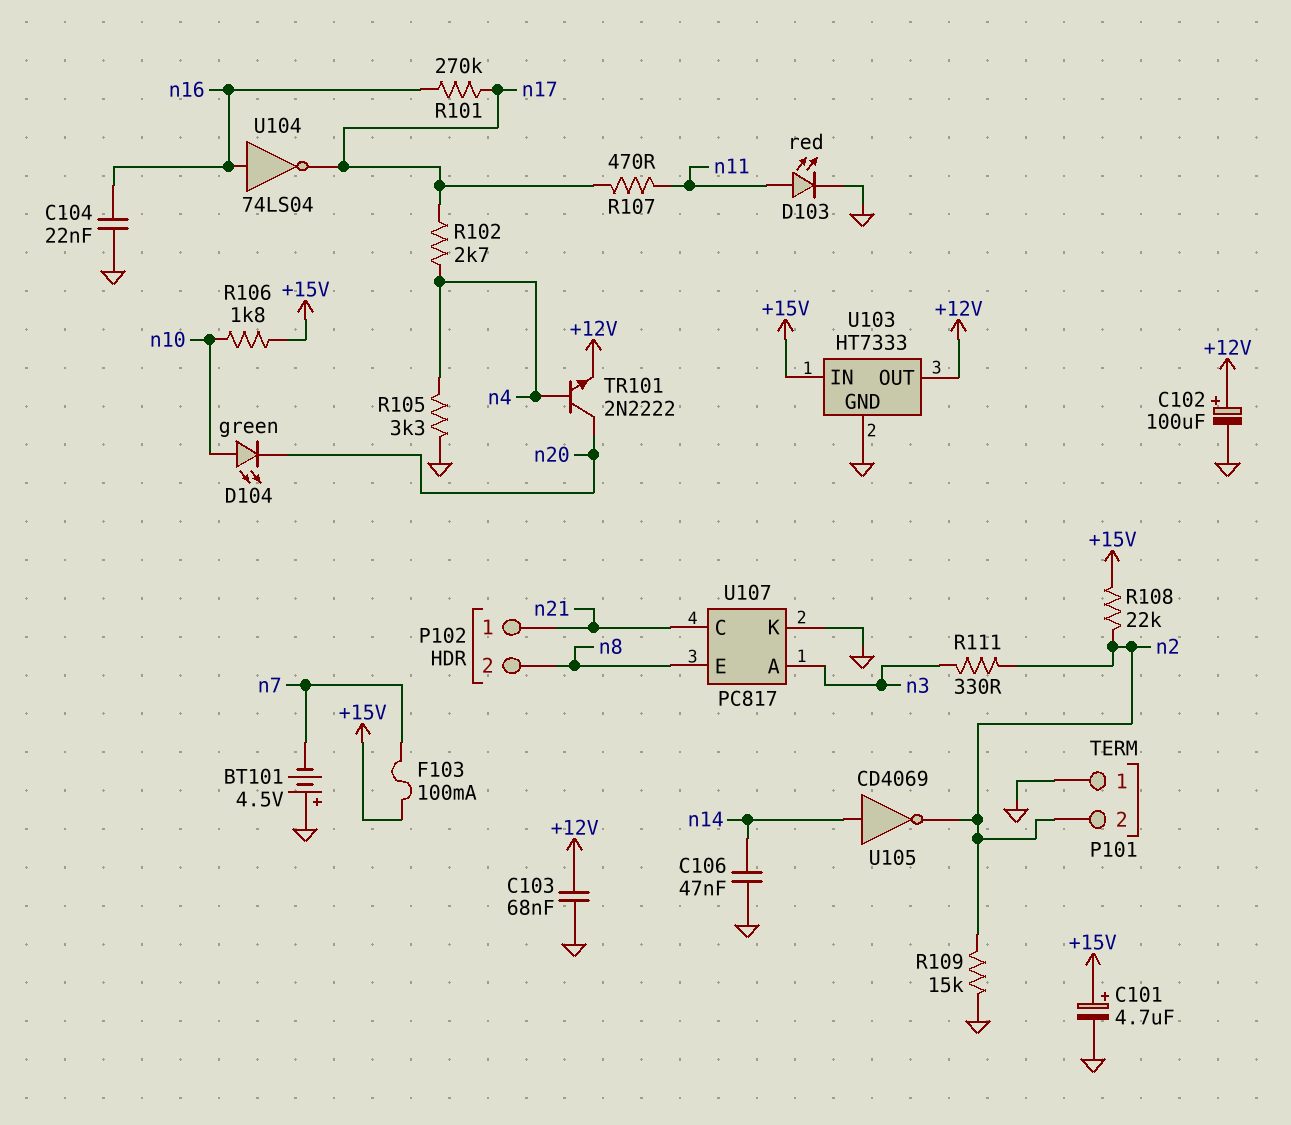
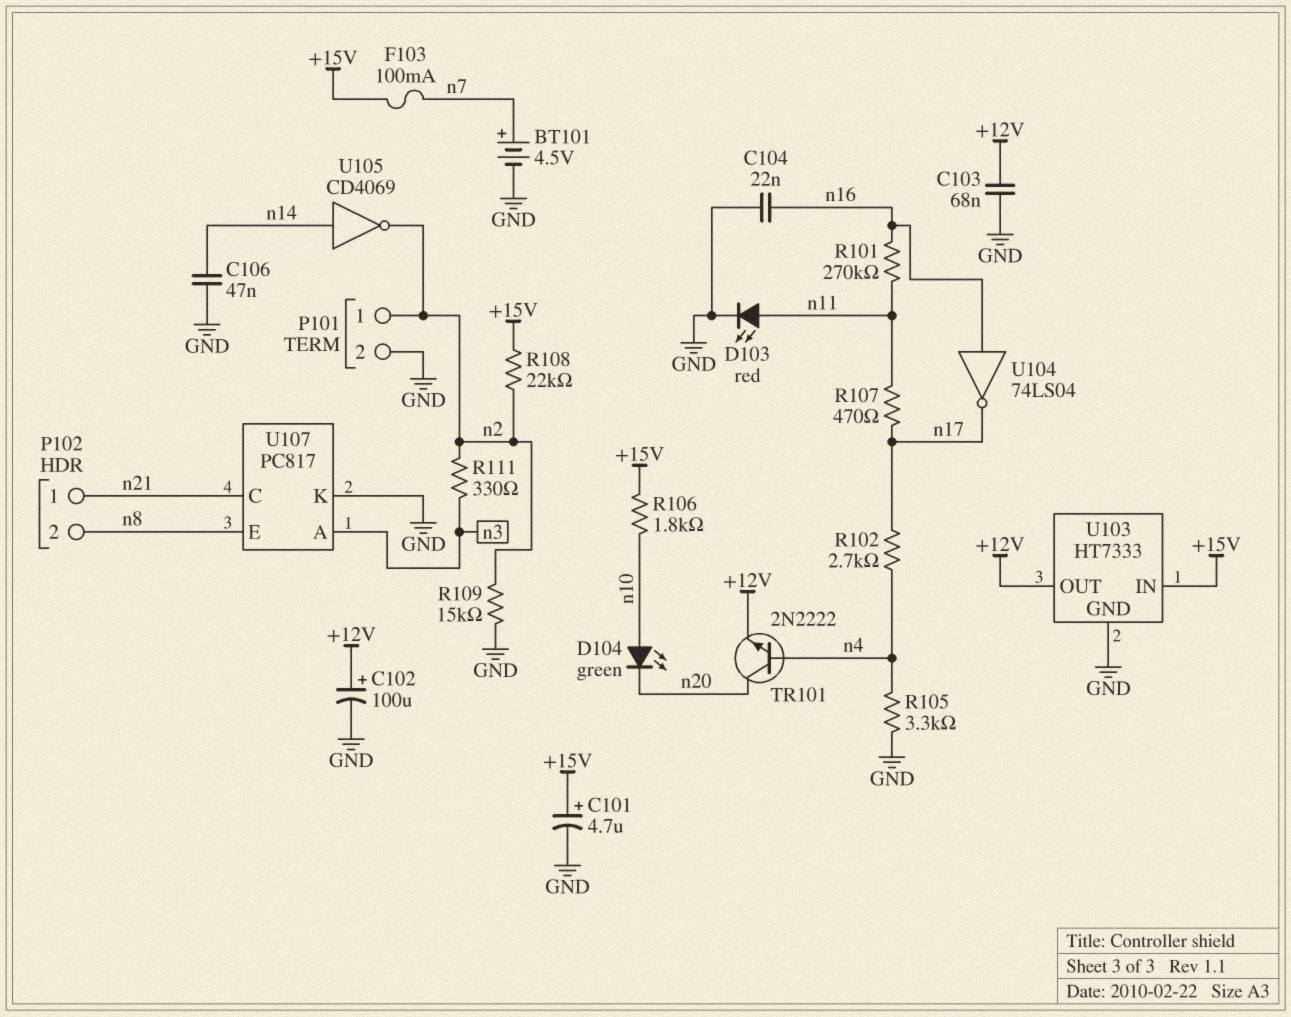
BT101: 4.5V (plus GND, minus n7) -> 4.5V (plus n7, minus GND)
P101 pin 1: GND -> n2
P101 pin 2: n2 -> GND
R101: 270k (n16, n17) -> 270k (n11, n16)

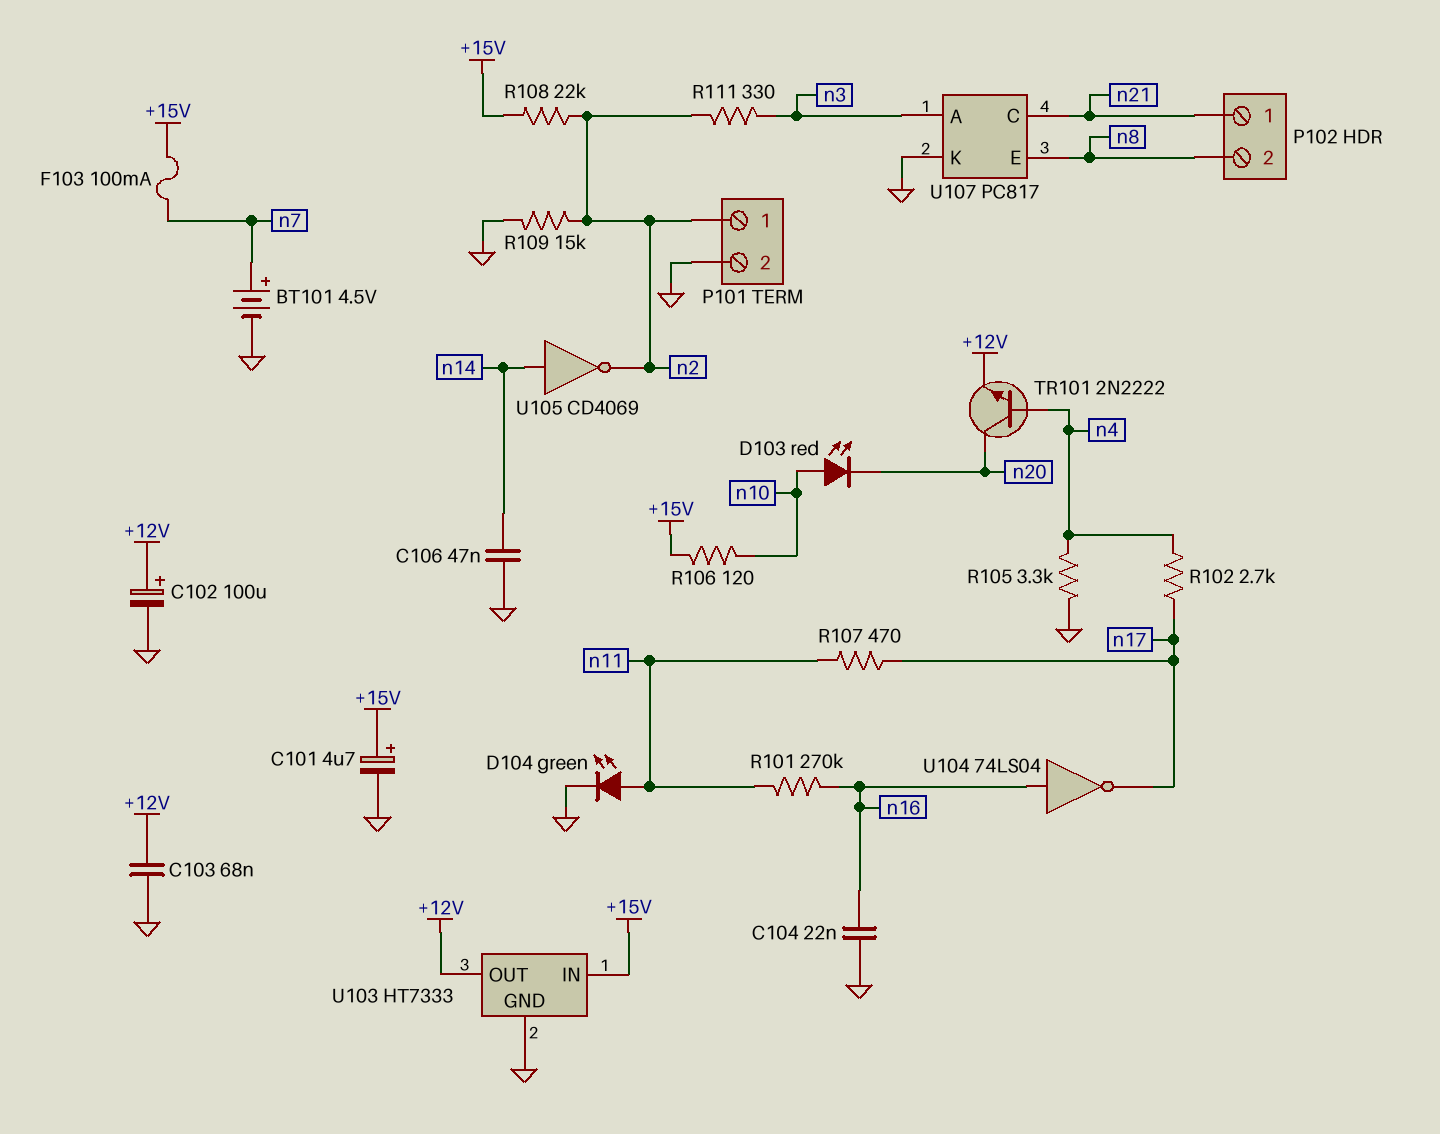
D103: LED red (A n11, K GND) -> LED red (A n10, K n20)
D104: LED green (A n10, K n20) -> LED green (A n11, K GND)
R106: 1.8k (+15V, n10) -> 120 (+15V, n10)

